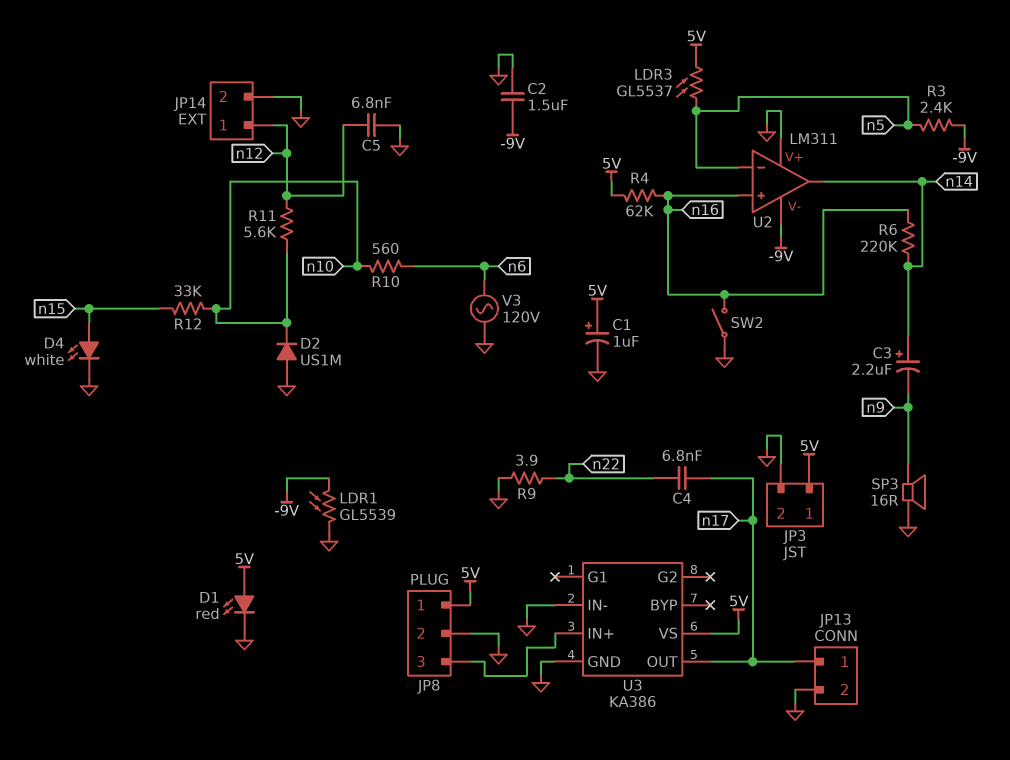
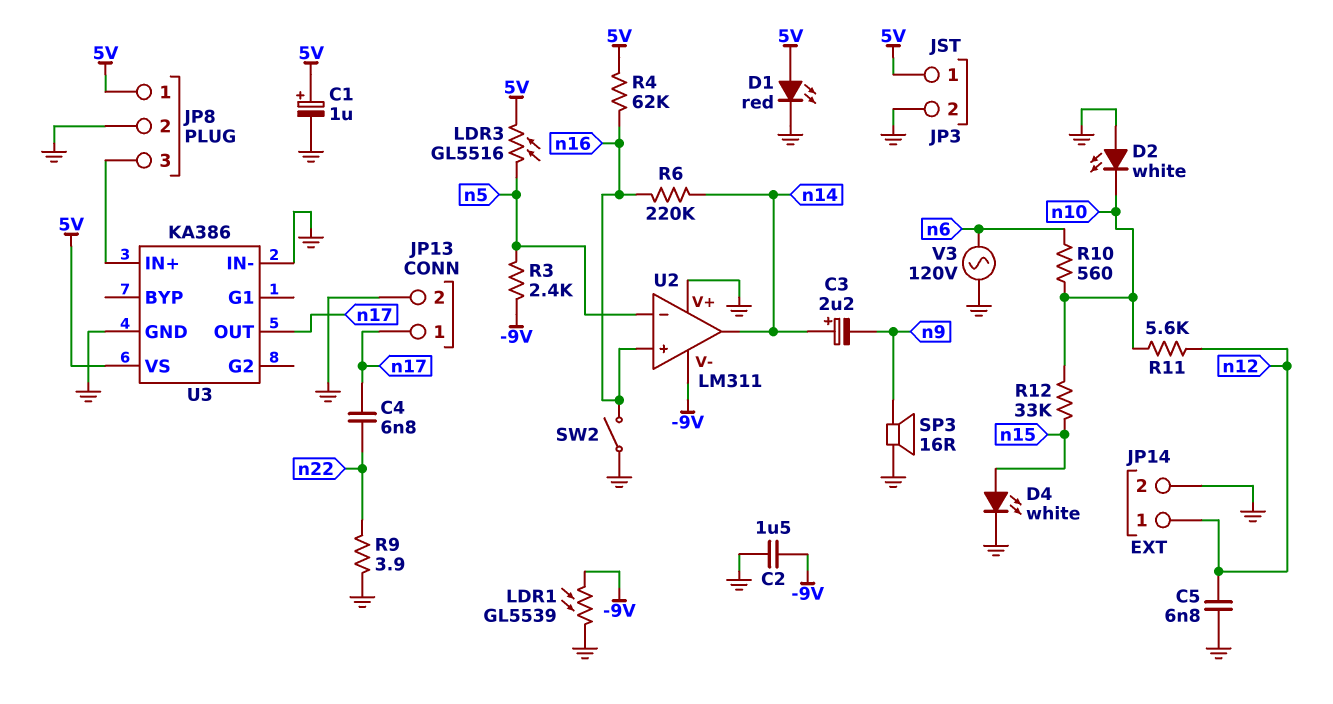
D2: diode US1M (A GND, K n10) -> LED white (A GND, K n10)
LDR3: GL5537 (5V, n5) -> GL5516 (5V, n5)

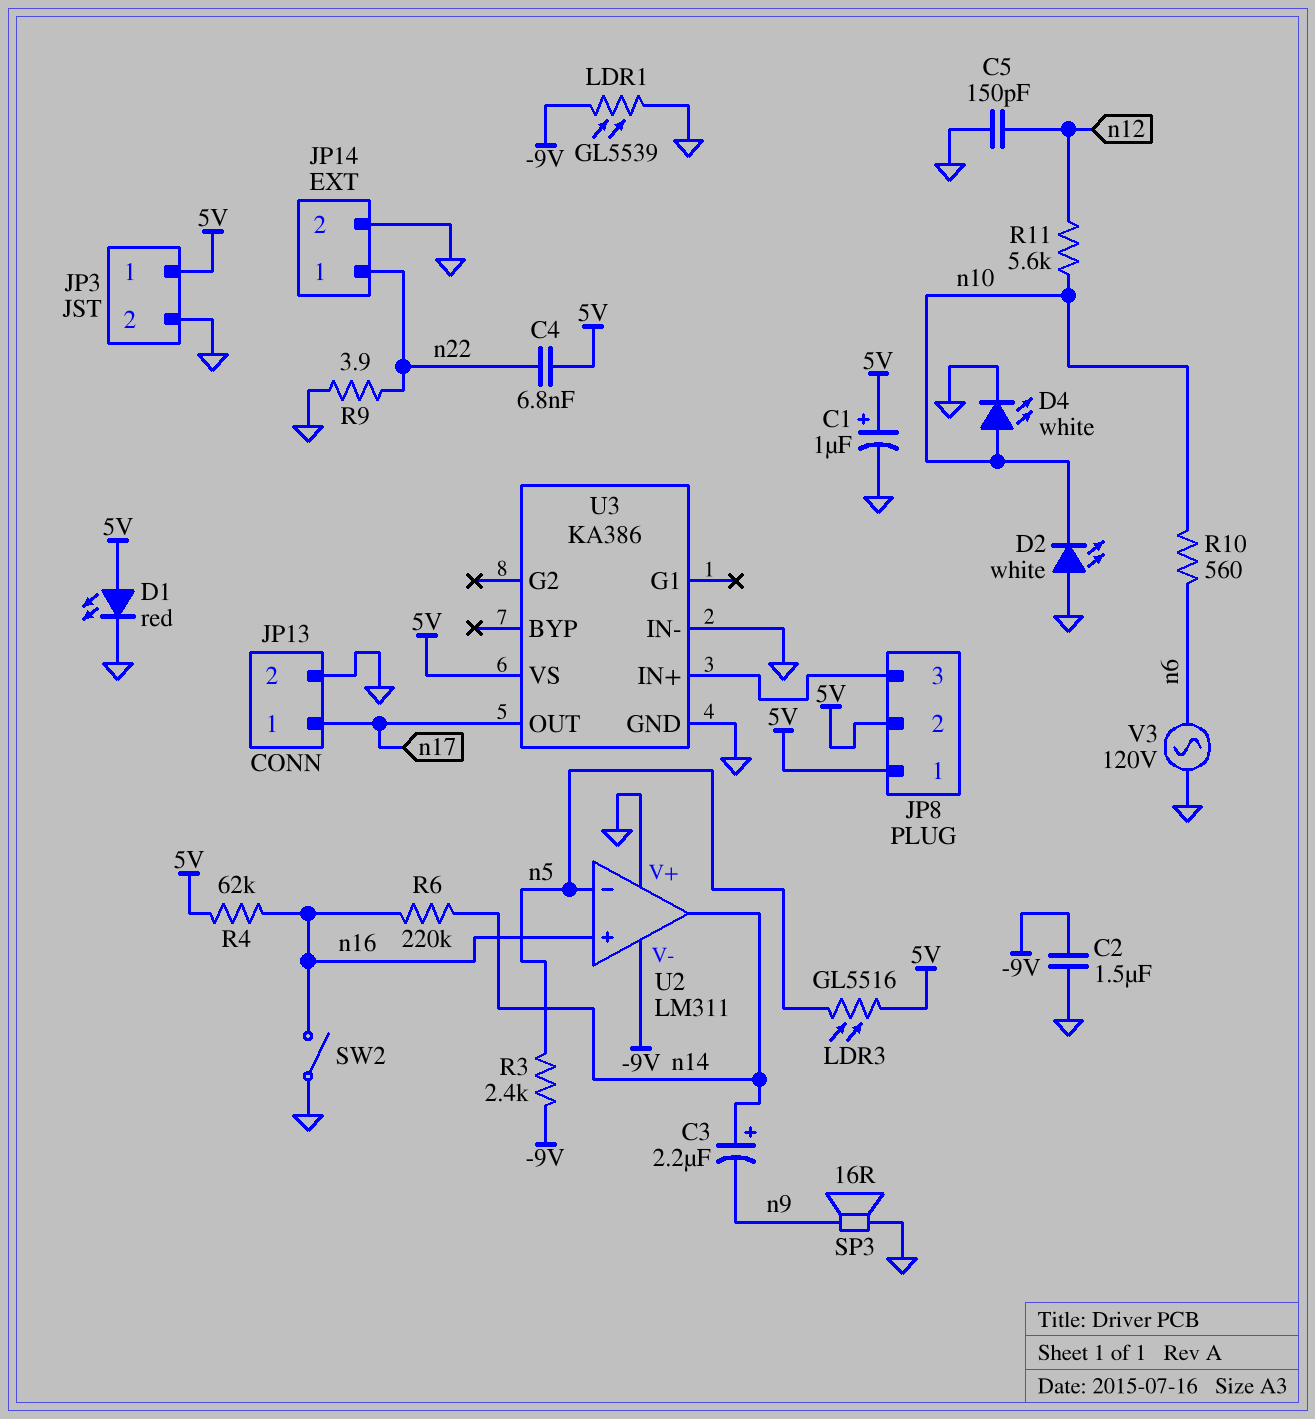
C4: 6.8nF (n17, n22) -> 6.8nF (5V, n22)
C5: 6.8nF (GND, n12) -> 150pF (GND, n12)
D4: LED white (A n15, K GND) -> LED white (A n10, K GND)
JP8 pin 2: GND -> 5V
JP14 pin 1: n12 -> n22
R12: 33k (n10, n15) -> none

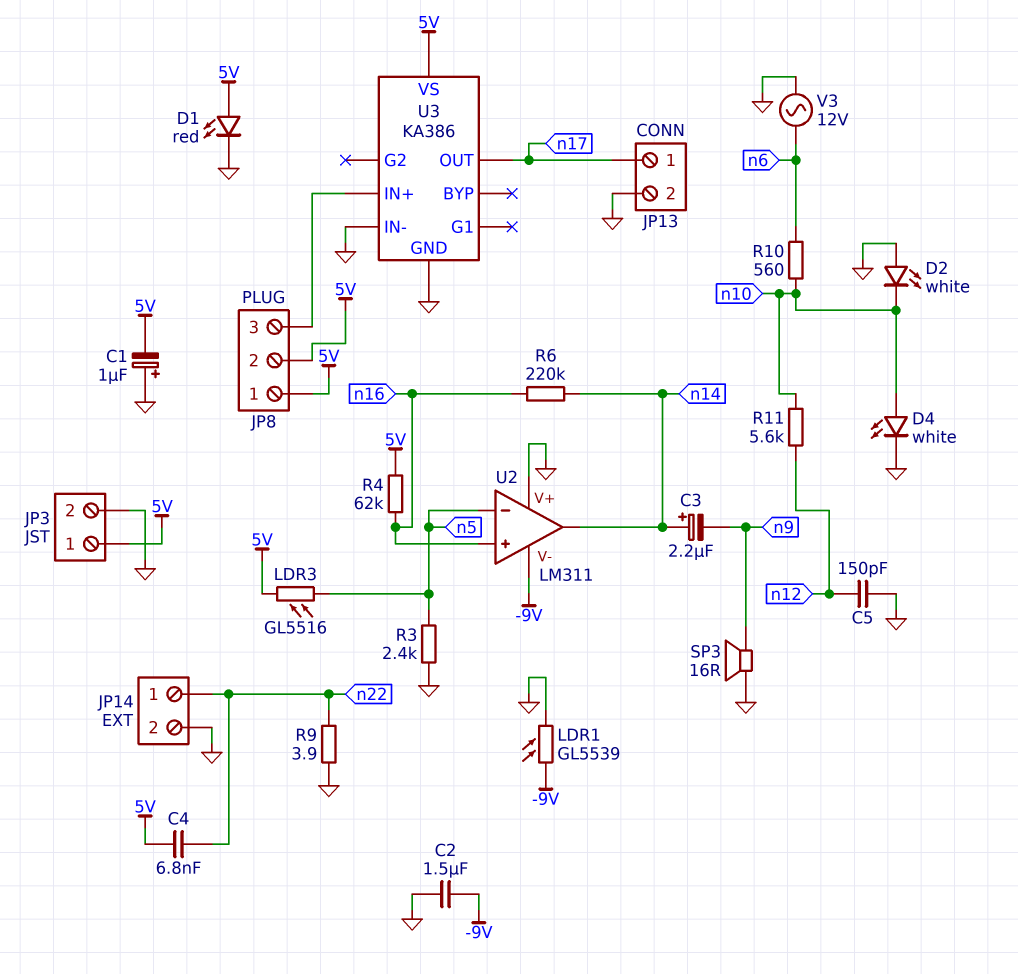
C1: 1uF (plus 5V, minus GND) -> 1uF (plus GND, minus 5V)
R3: 2.4k (-9V, n5) -> 2.4k (GND, n5)
SW2: switch (GND, n16) -> none
V3: AC 120V (GND, n6) -> AC 12V (GND, n6)

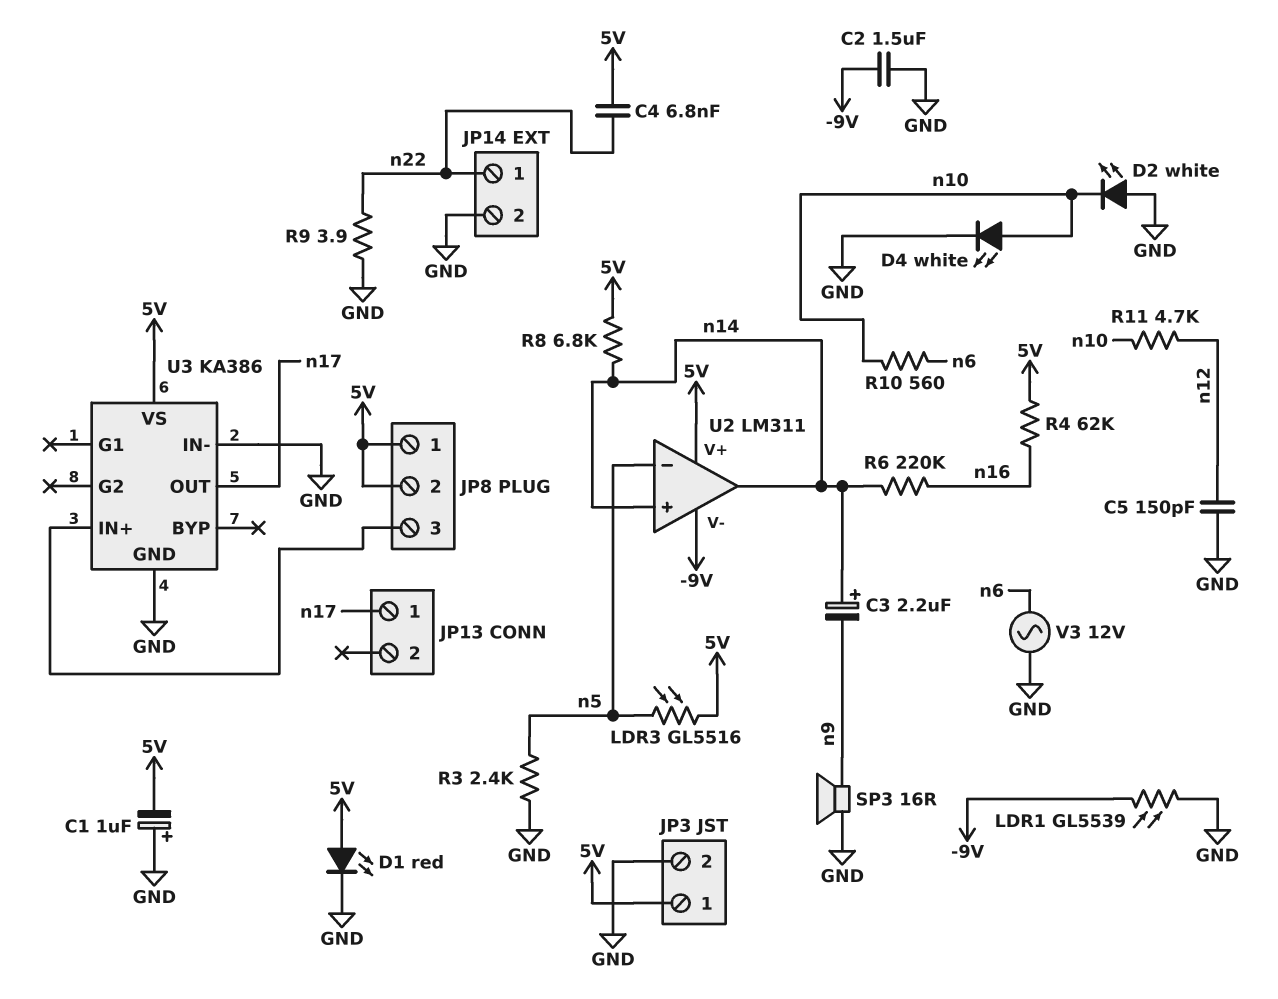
JP13 pin 2: GND -> none
R8: none -> 6.8k (5V, n14)
R11: 5.6k (n10, n12) -> 4.7k (n10, n12)
U2 pin V+: GND -> 5V
U2 pin in+: n16 -> n14

